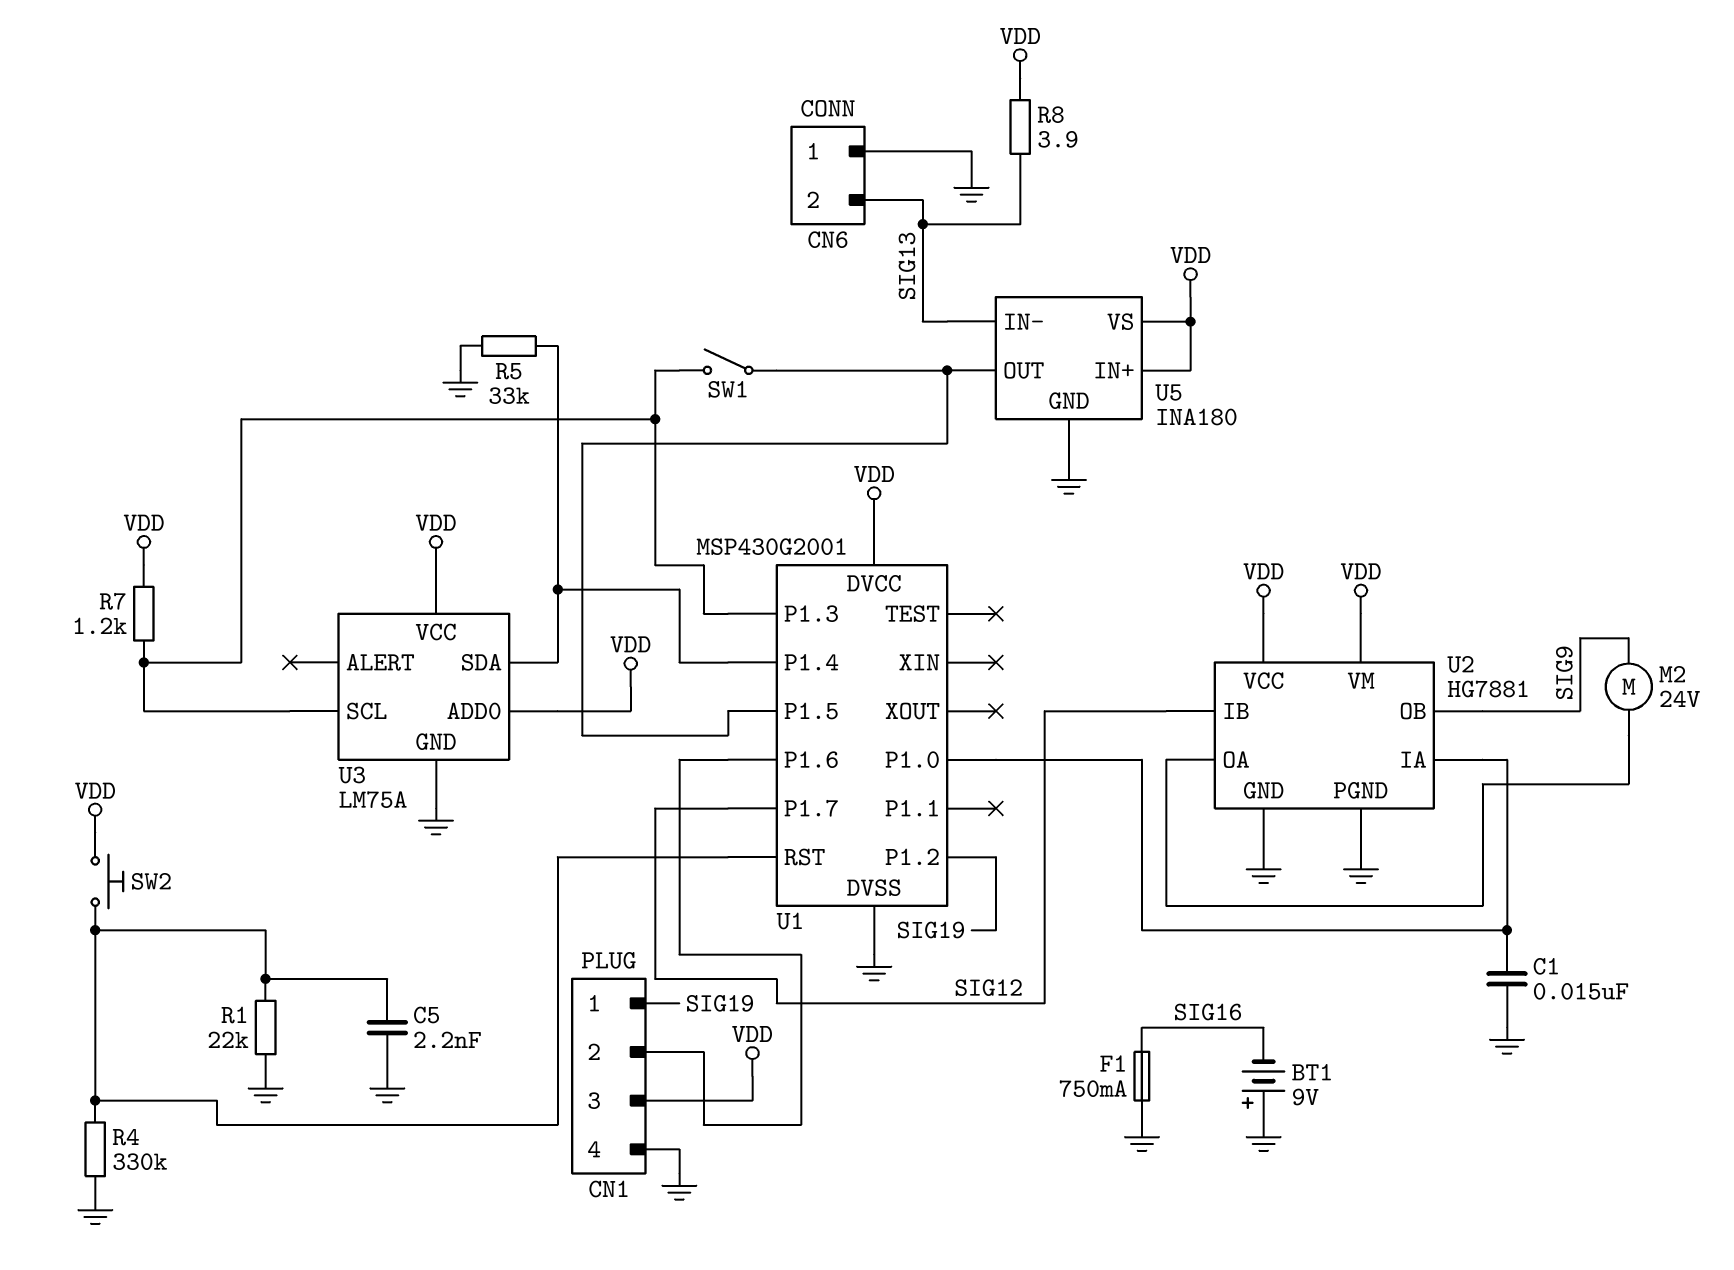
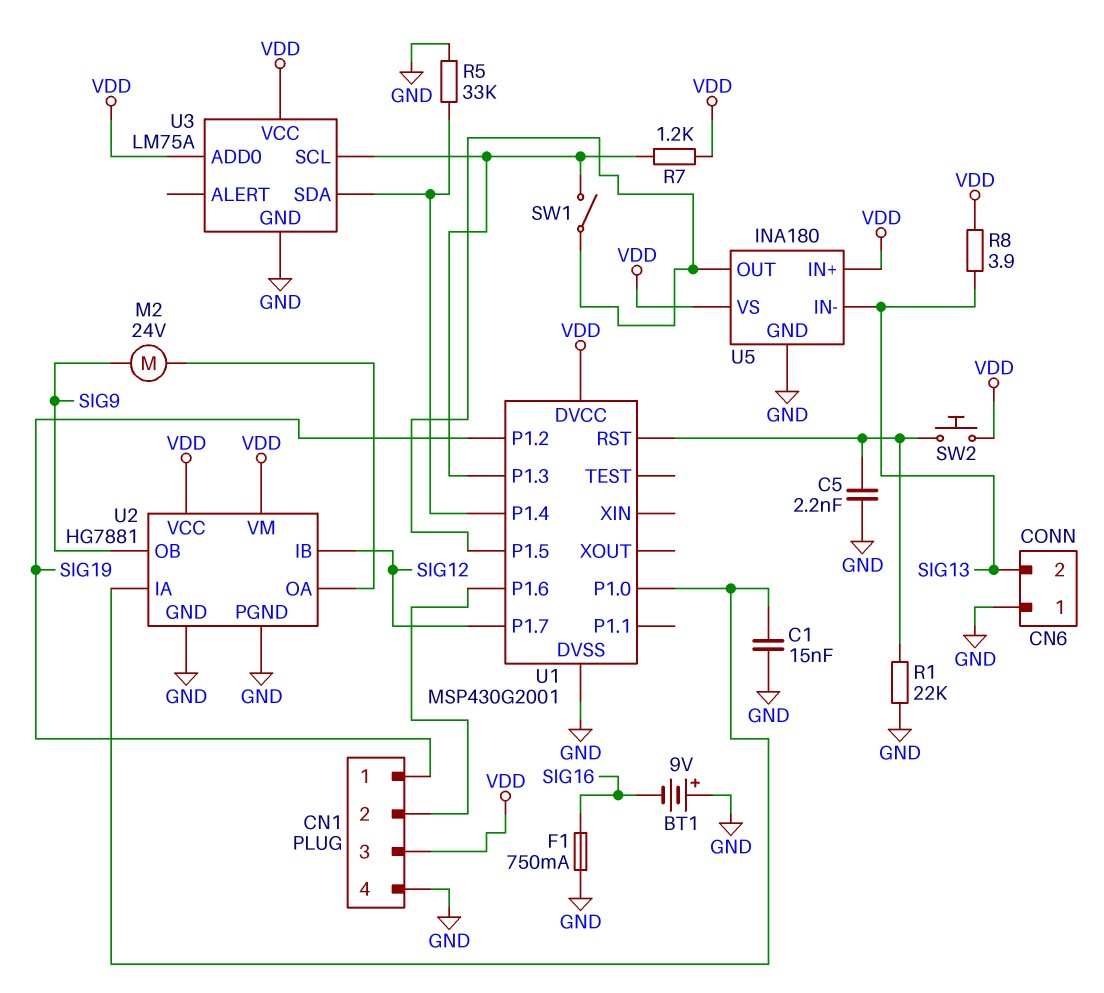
R4: 330k (GND, U1/RST) -> none

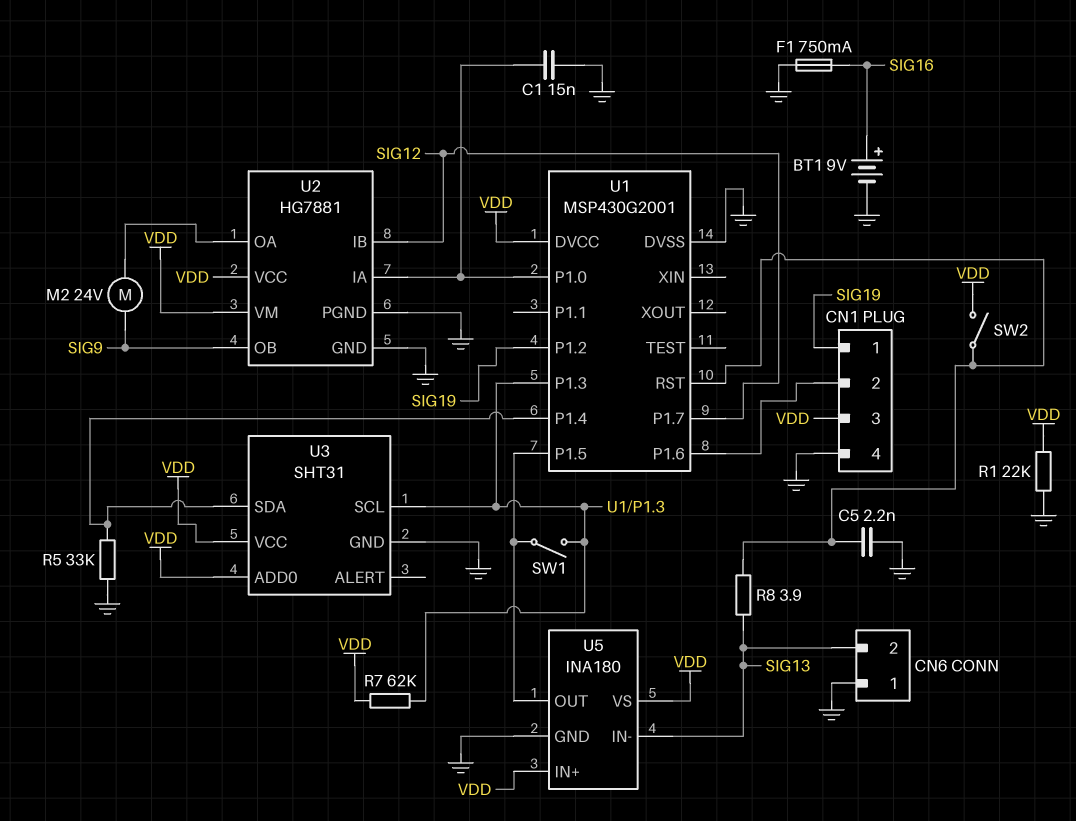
BT1: 9V (plus GND, minus SIG16) -> 9V (plus SIG16, minus GND)
R1: 22k (GND, U1/RST) -> 22k (GND, VDD)
R7: 1.2k (U1/P1.3, VDD) -> 62k (U1/P1.3, VDD)
R8: 3.9 (SIG13, VDD) -> 3.9 (SIG13, U1/RST)
SW2: button (U1/RST, VDD) -> switch (U1/RST, VDD)
U3: LM75A -> SHT31

